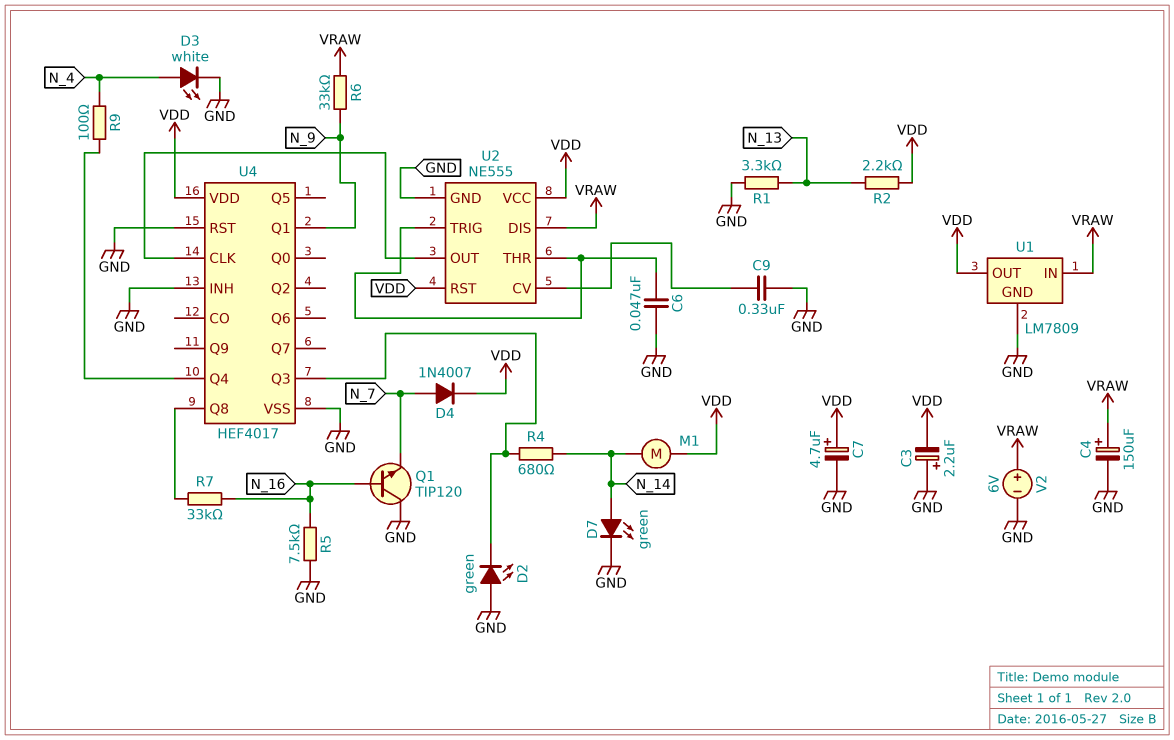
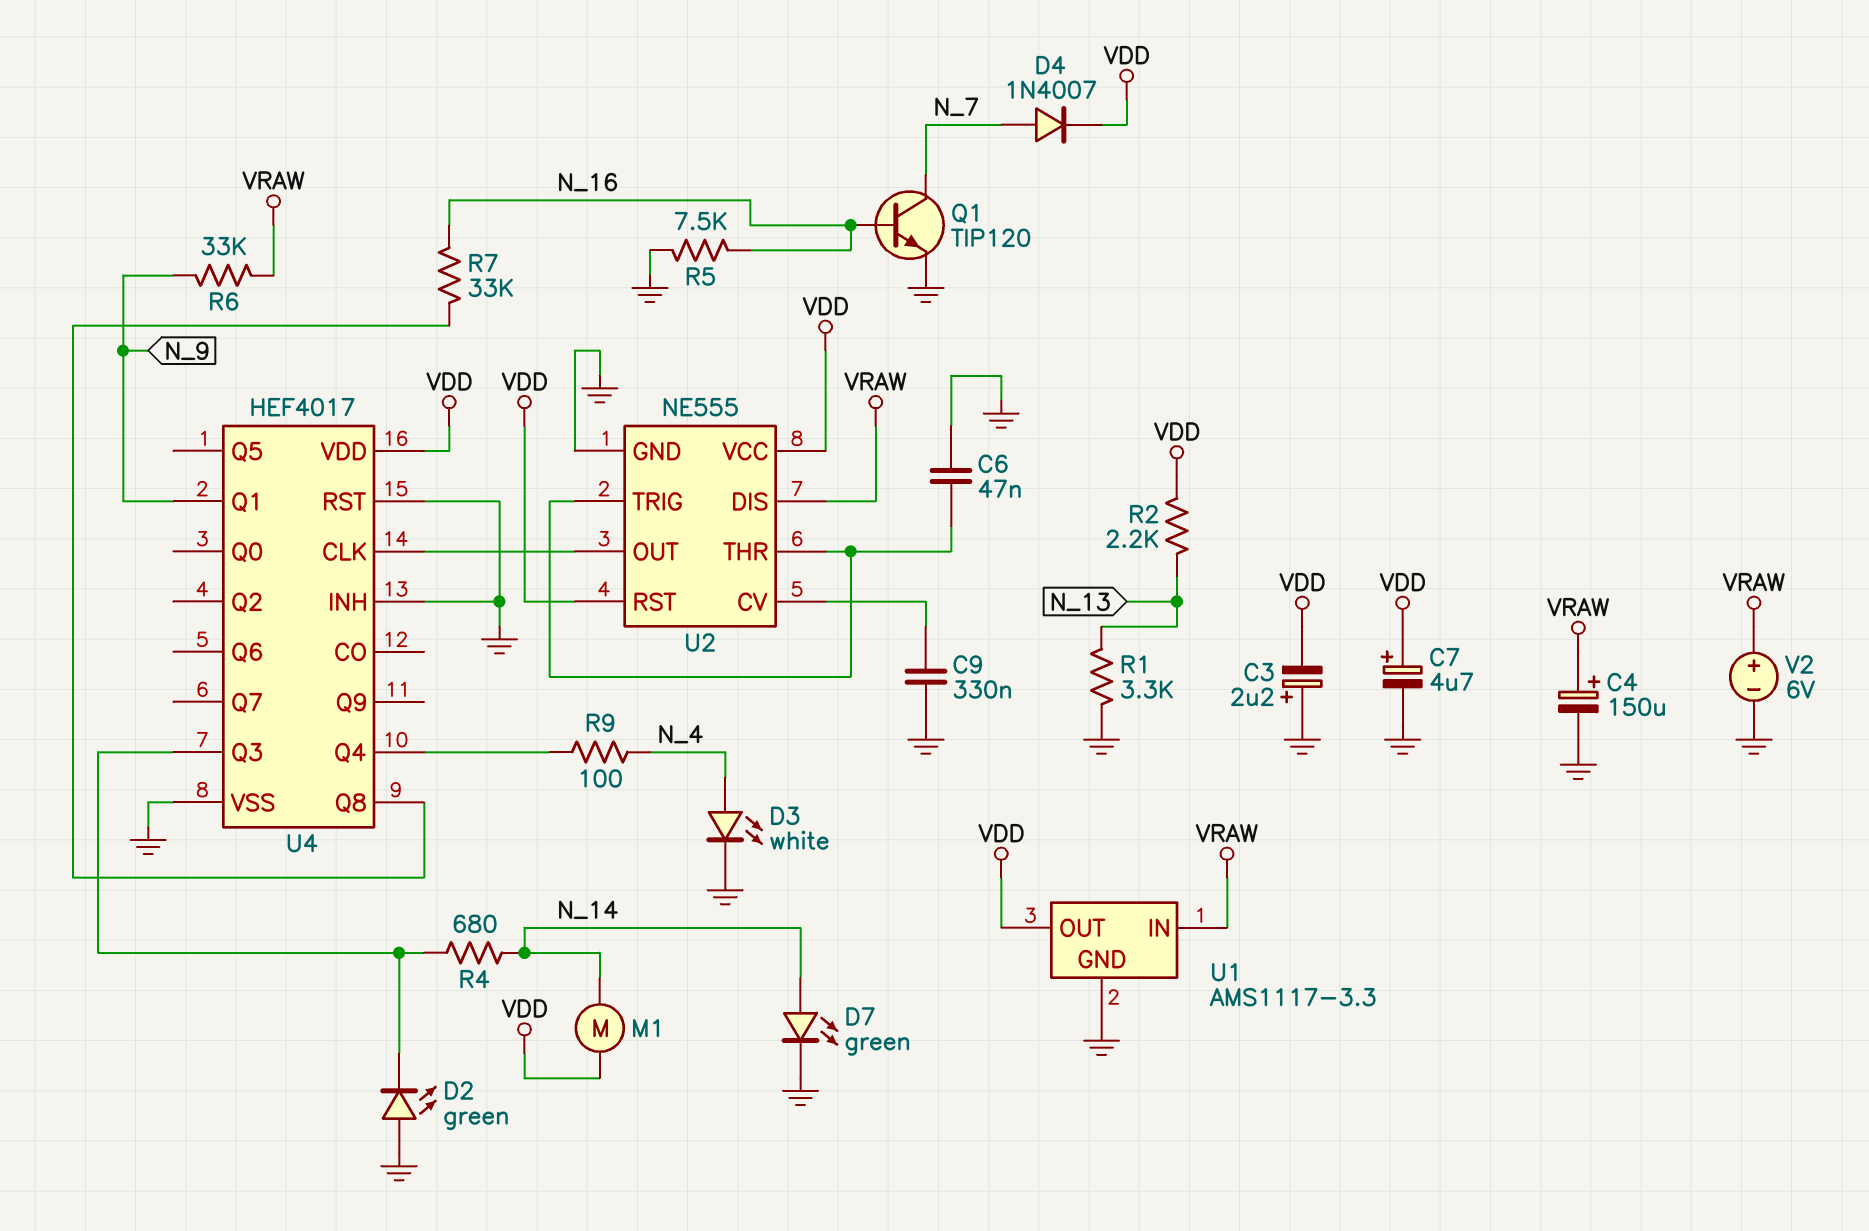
Q1: NPN TIP120 (B N_16, C GND, E N_7) -> NPN TIP120 (B N_16, C N_7, E GND)
U1: LM7809 -> AMS1117-3.3

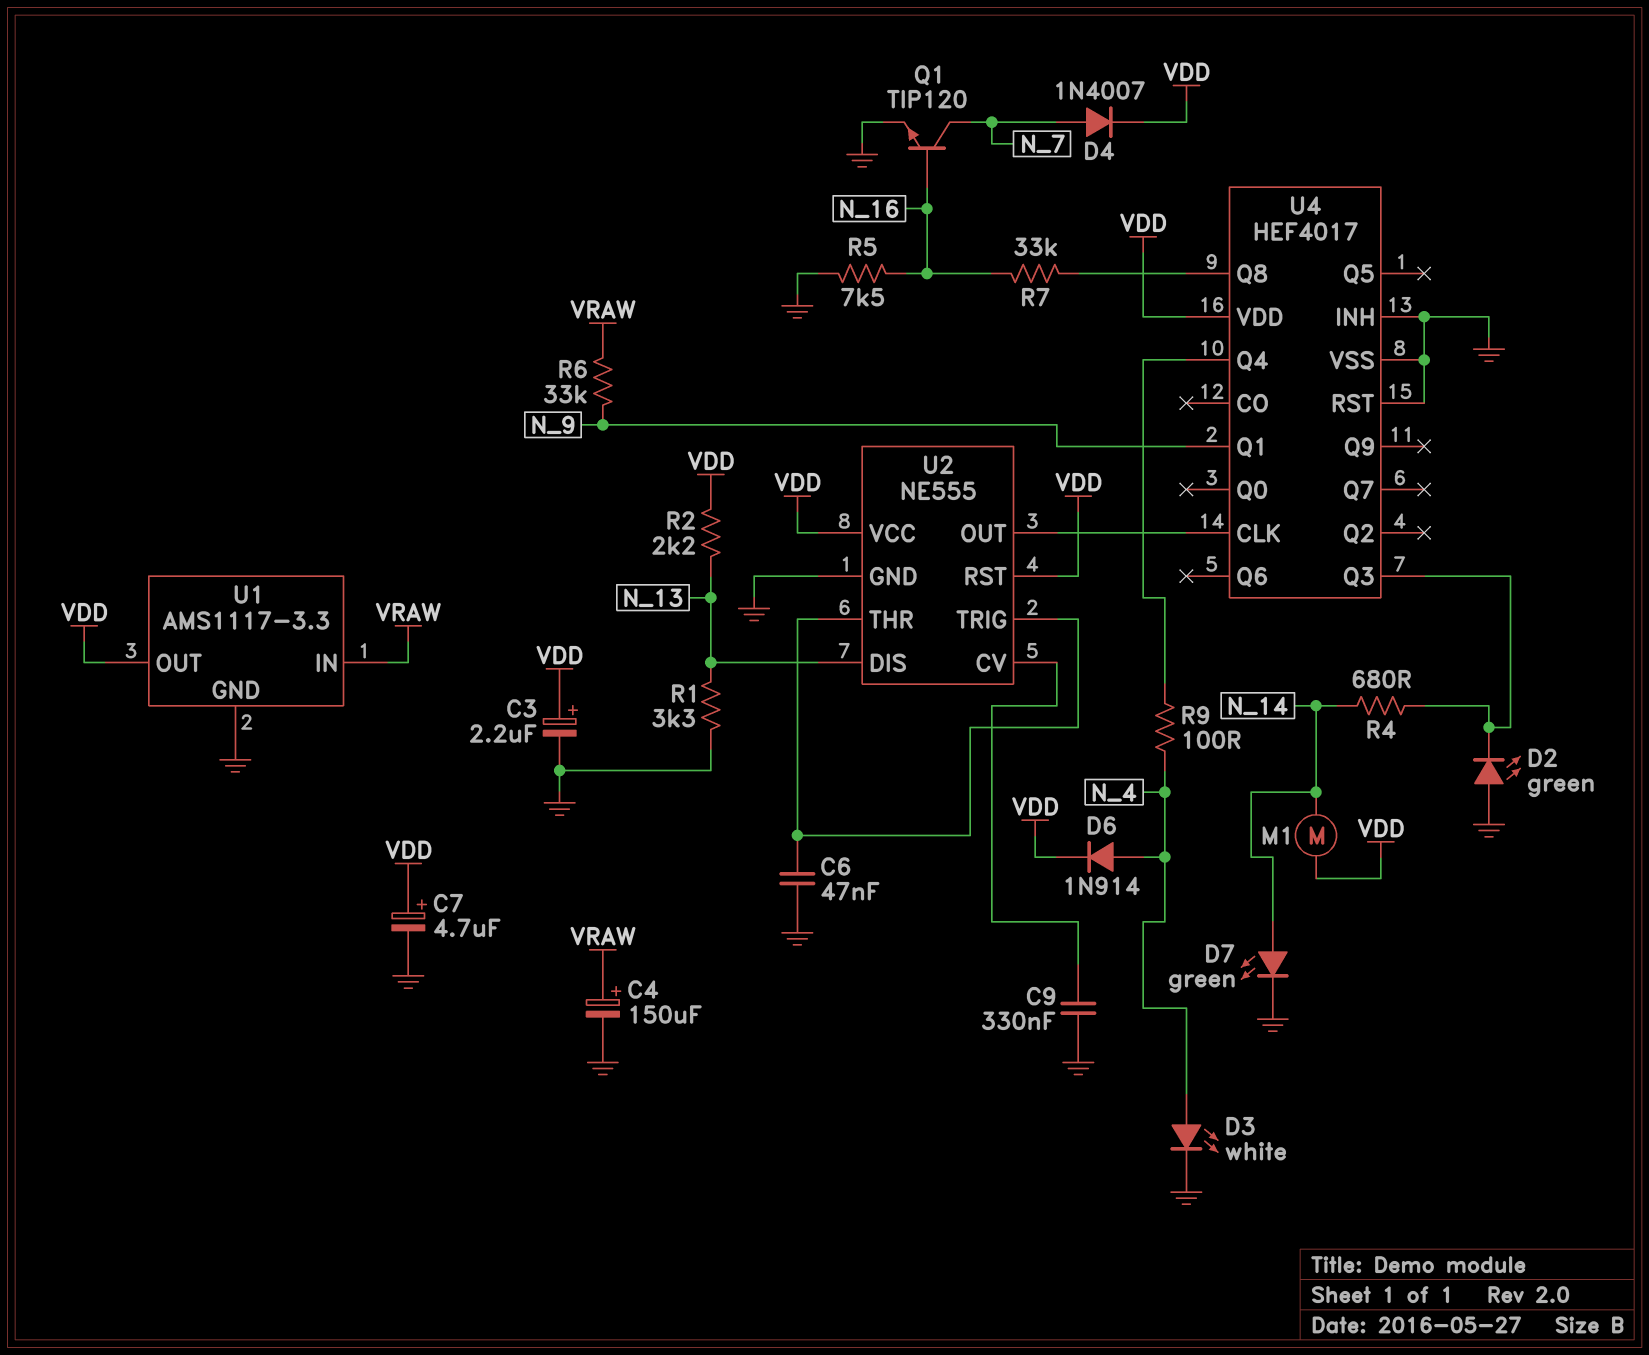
C3: 2.2uF (plus GND, minus VDD) -> 2.2uF (plus VDD, minus GND)
D6: none -> diode 1N914 (A N_4, K VDD)
U2 pin DIS: VRAW -> N_13
V2: 6V (plus VRAW, minus GND) -> none

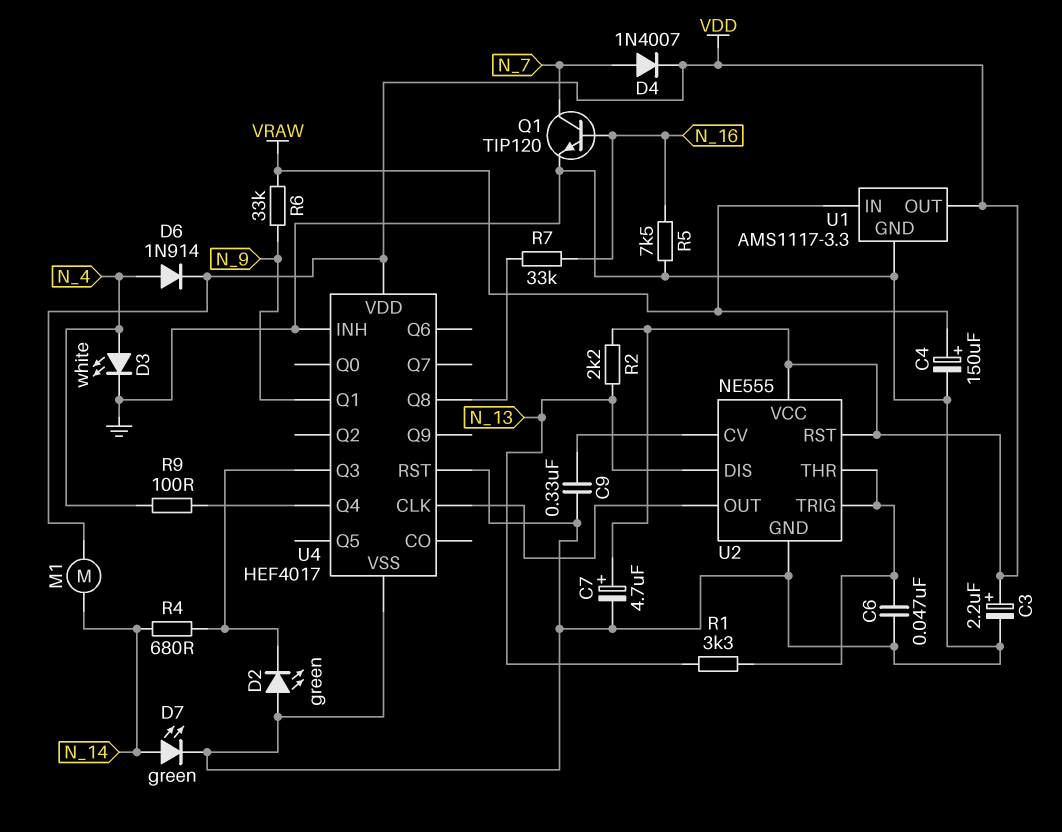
R1: 3.3k (GND, N_13) -> 3.3k (N_13, U2/THR)

